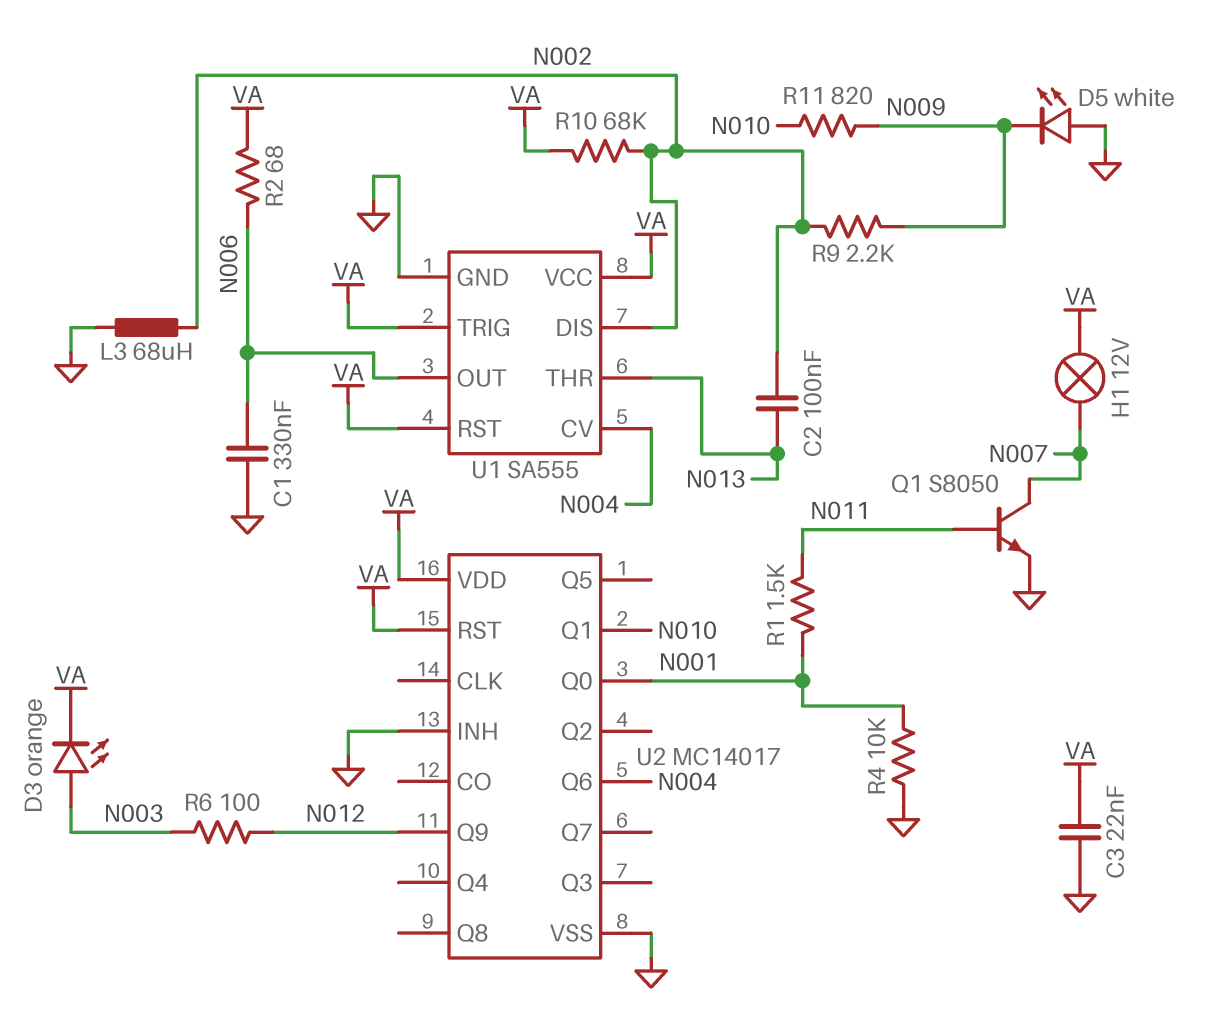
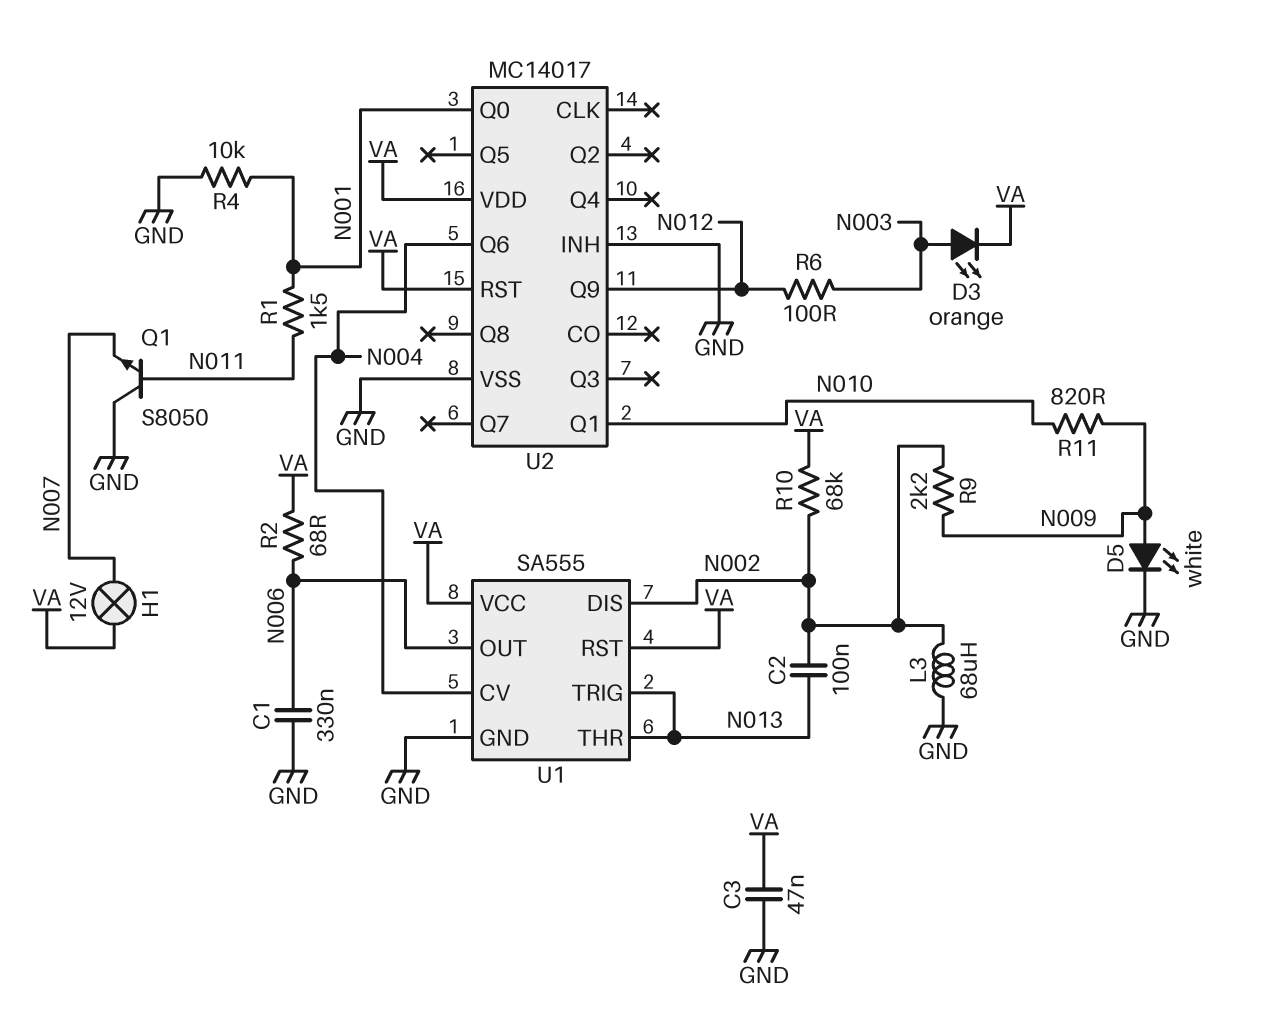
C3: 22nF (GND, VA) -> 47nF (GND, VA)
D5: LED white (A GND, K N009) -> LED white (A N009, K GND)
Q1: NPN S8050 (B N011, C N007, E GND) -> NPN S8050 (B N011, C GND, E N007)
U1 pin TRIG: VA -> N013

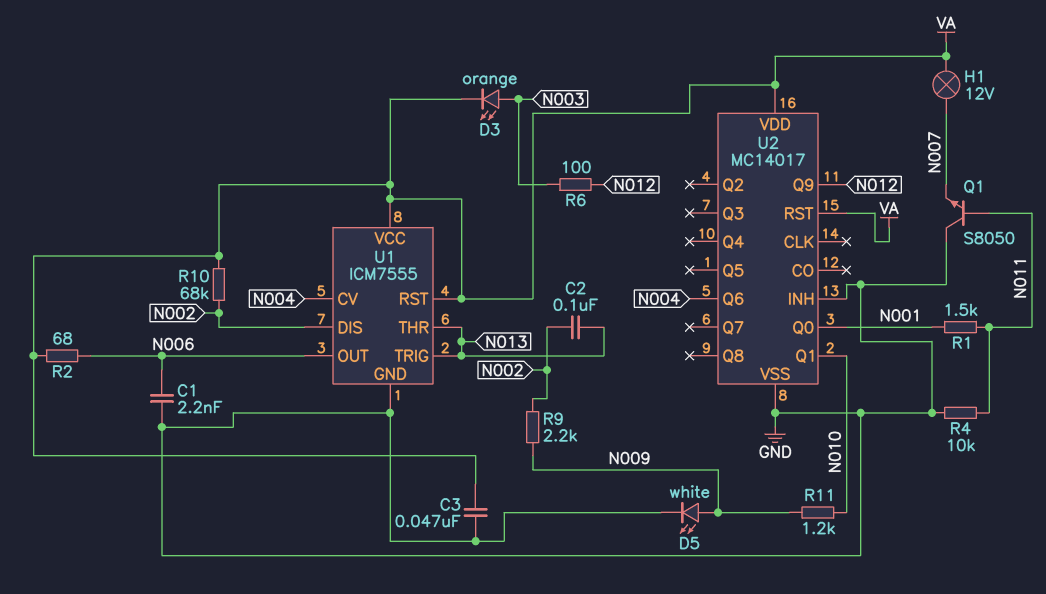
C1: 330nF (GND, N006) -> 2.2nF (GND, N006)
L3: 68uH (GND, N002) -> none
R4: 10k (GND, N001) -> 10k (GND, N011)
R11: 820 (N009, N010) -> 1.2k (N009, N010)
U1: SA555 -> ICM7555

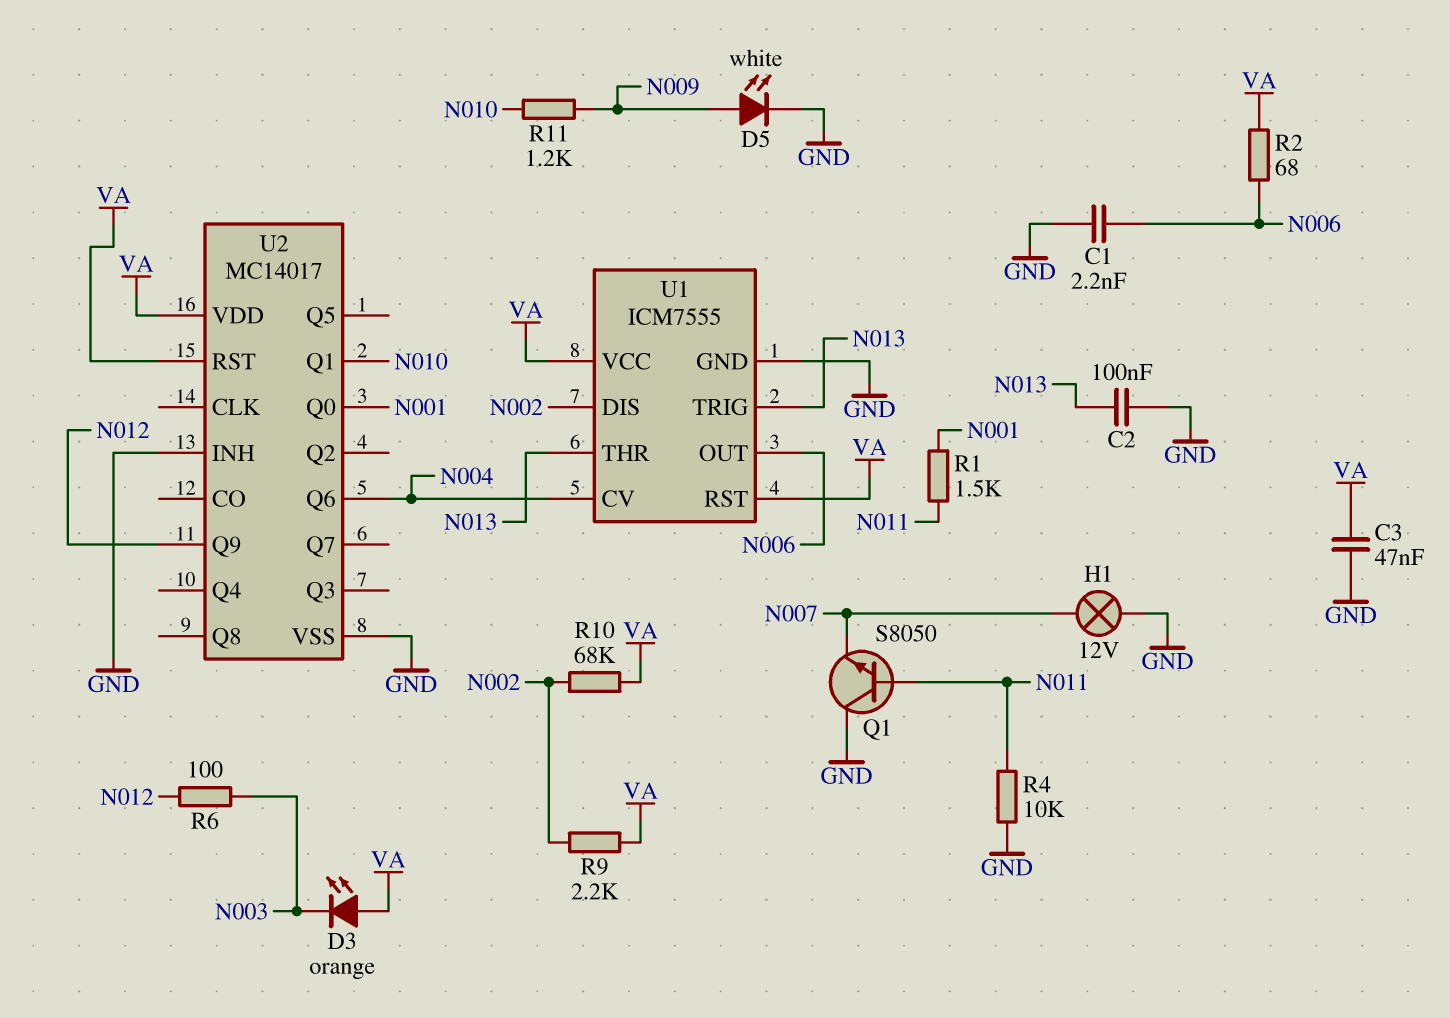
C2: 100nF (N002, N013) -> 100nF (GND, N013)
D3: LED orange (A N003, K VA) -> LED orange (A VA, K N003)
H1: lamp 12V (N007, VA) -> lamp 12V (GND, N007)
R9: 2.2k (N002, N009) -> 2.2k (N002, VA)

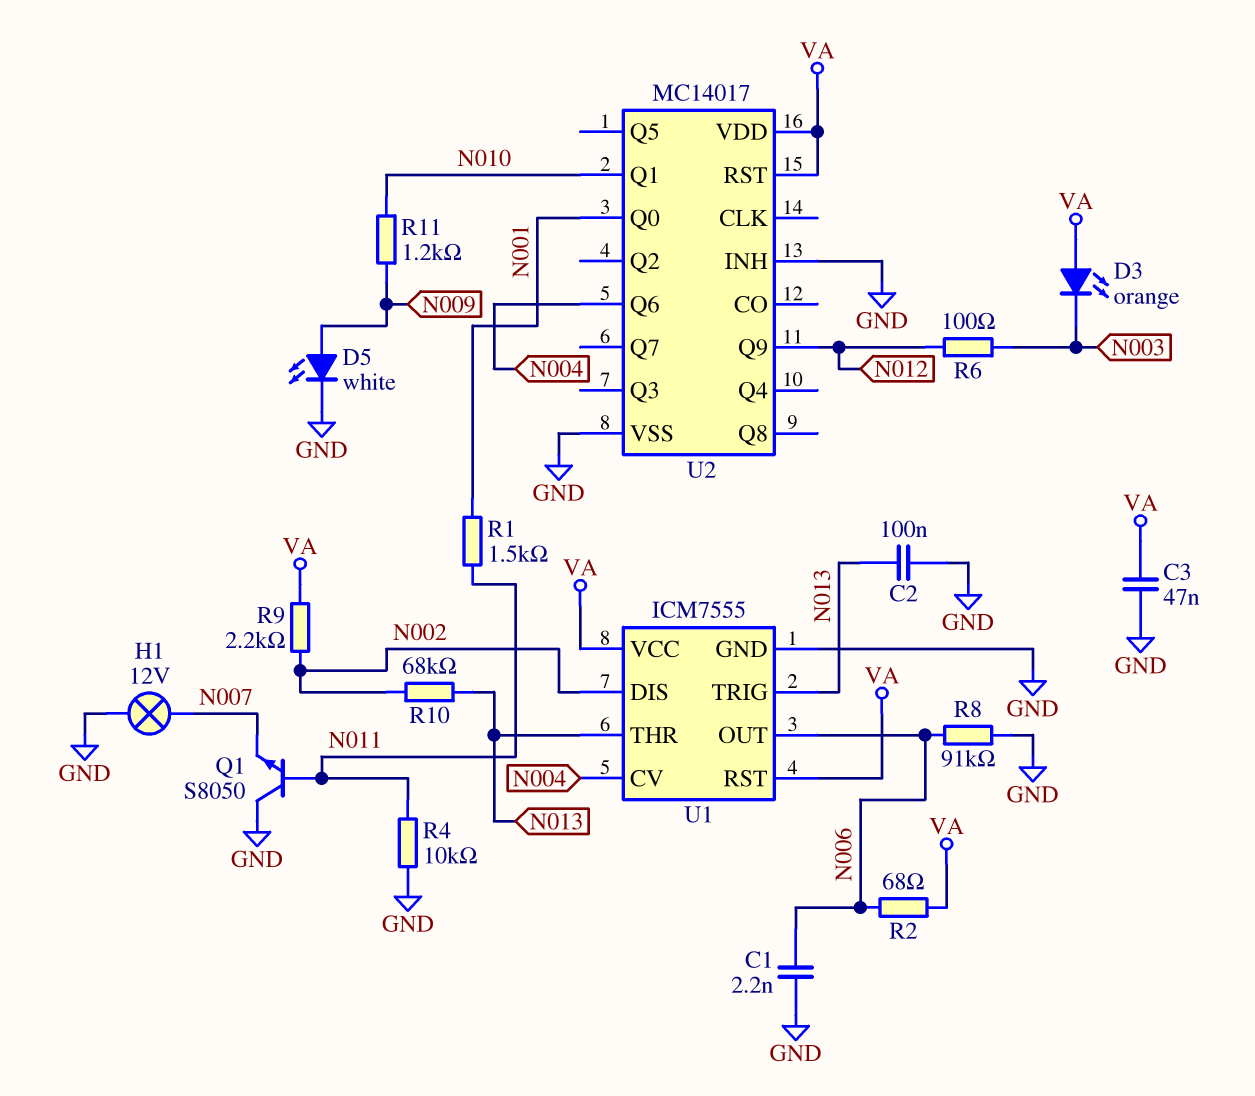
R8: none -> 91k (GND, N006)
R10: 68k (N002, VA) -> 68k (N002, N013)

